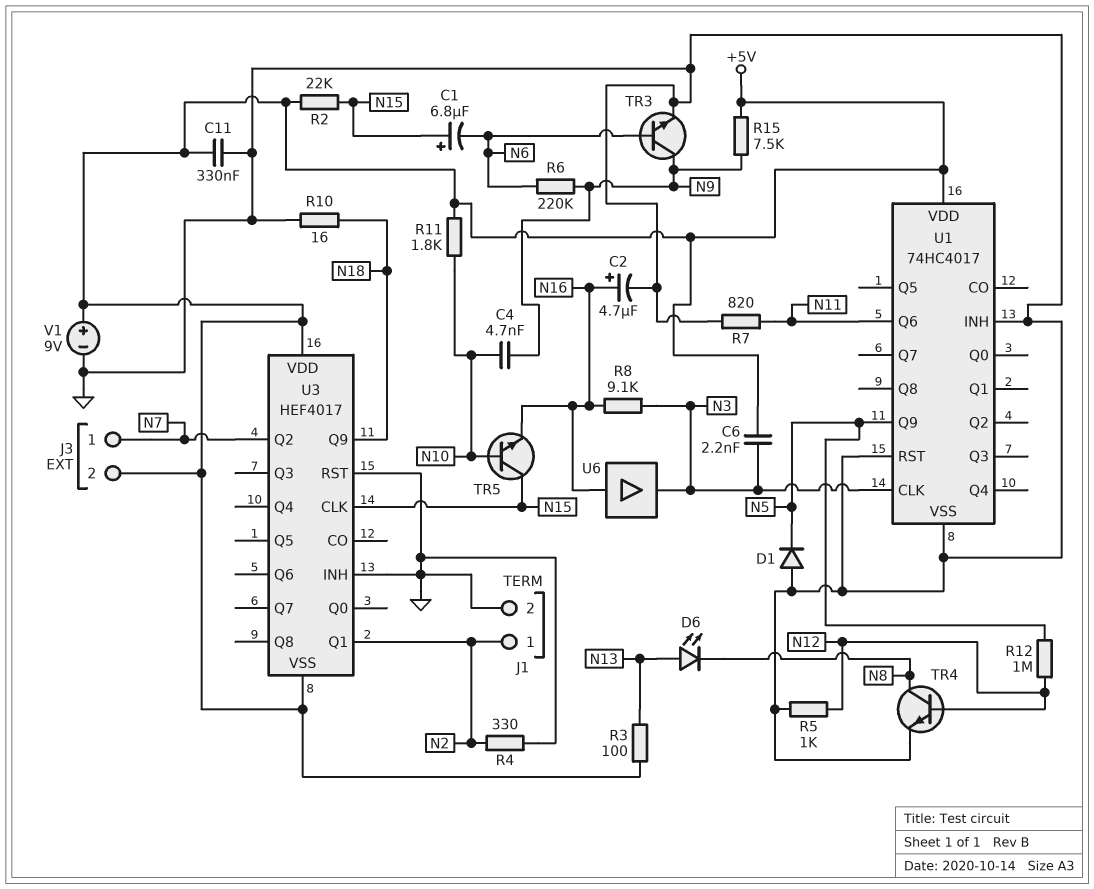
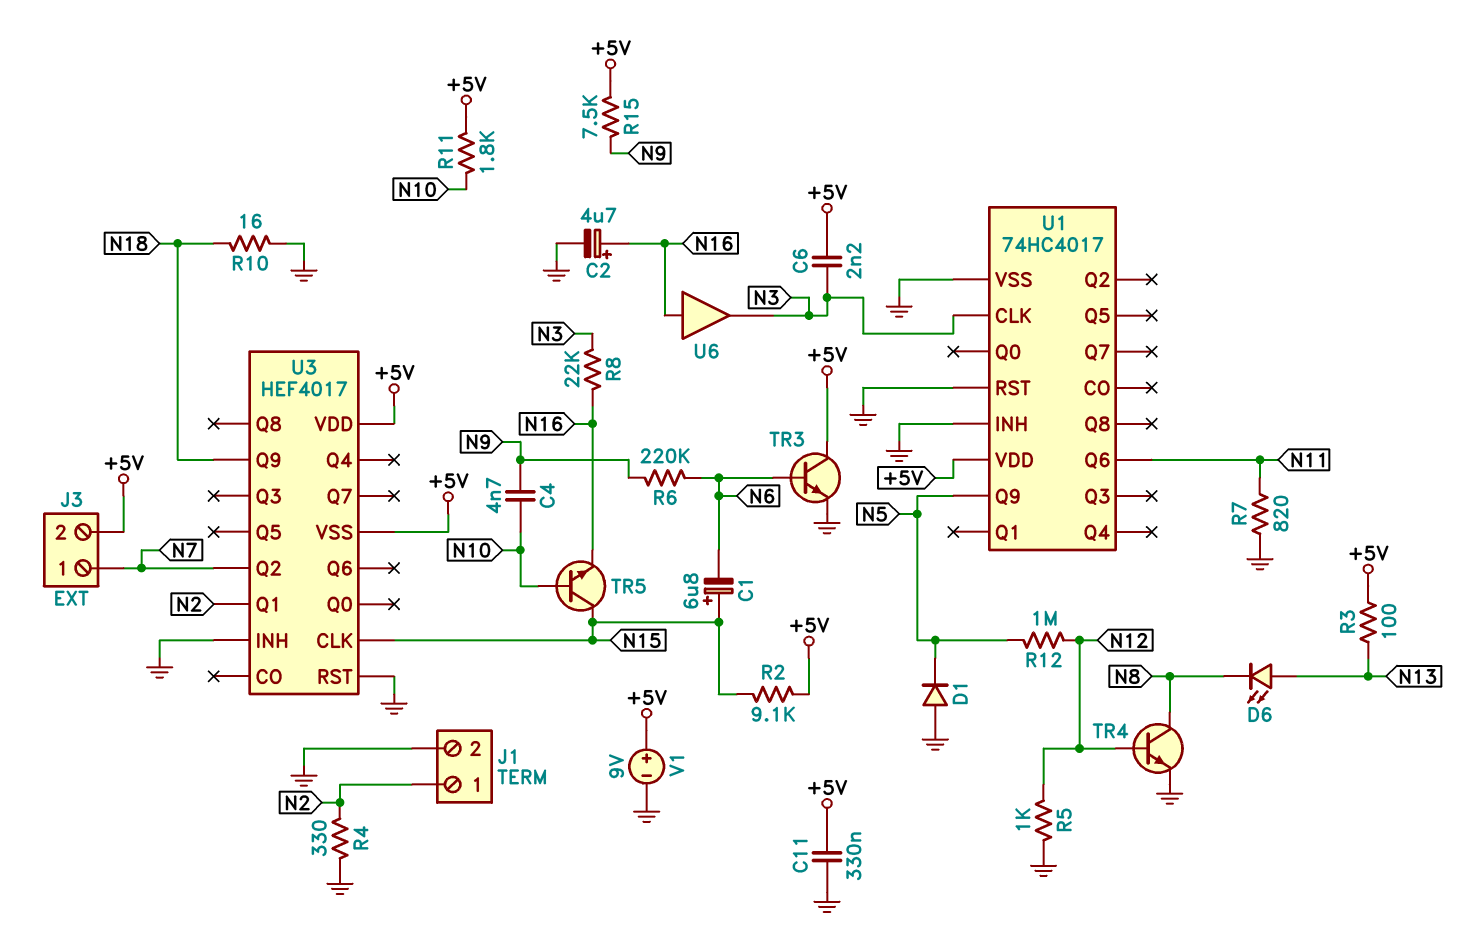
R2: 22k (+5V, N15) -> 9.1k (+5V, N15)
R8: 9.1k (N3, N16) -> 22k (N3, N16)
TR3: NPN (B N6, C N9, E GND) -> NPN (B N6, C +5V, E GND)

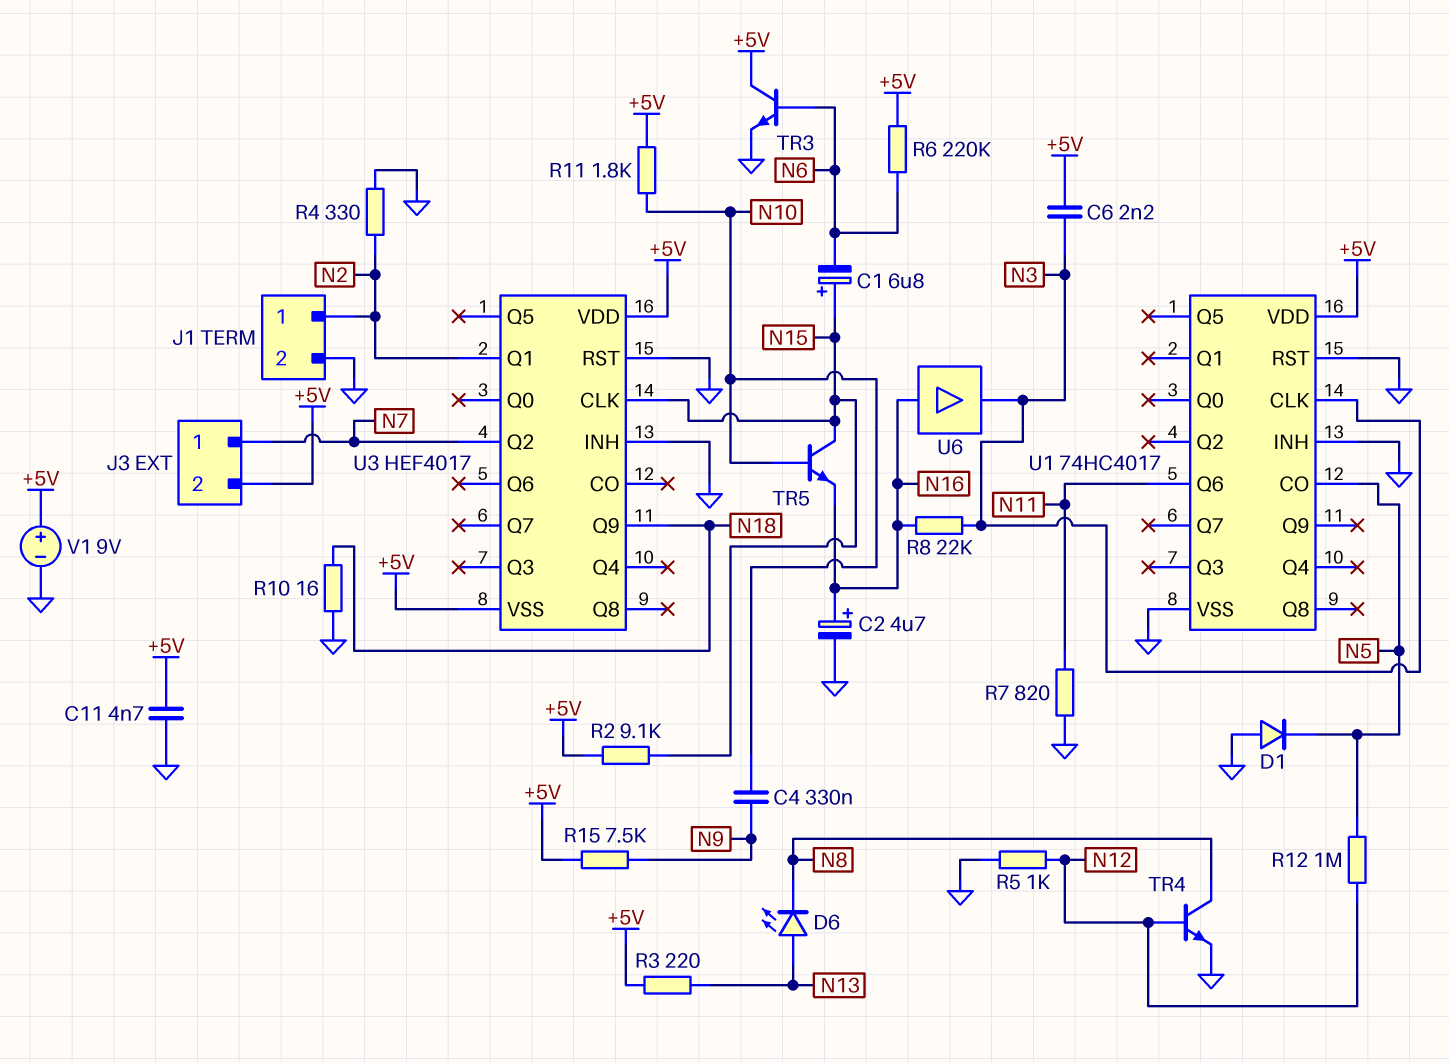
C4: 4.7nF (N9, N10) -> 330nF (N9, N10)
C11: 330nF (+5V, GND) -> 4.7nF (+5V, GND)
R3: 100 (+5V, N13) -> 220 (+5V, N13)
R6: 220k (N6, N9) -> 220k (+5V, N6)
U1 pin CO: none -> N5
U1 pin Q9: N5 -> none

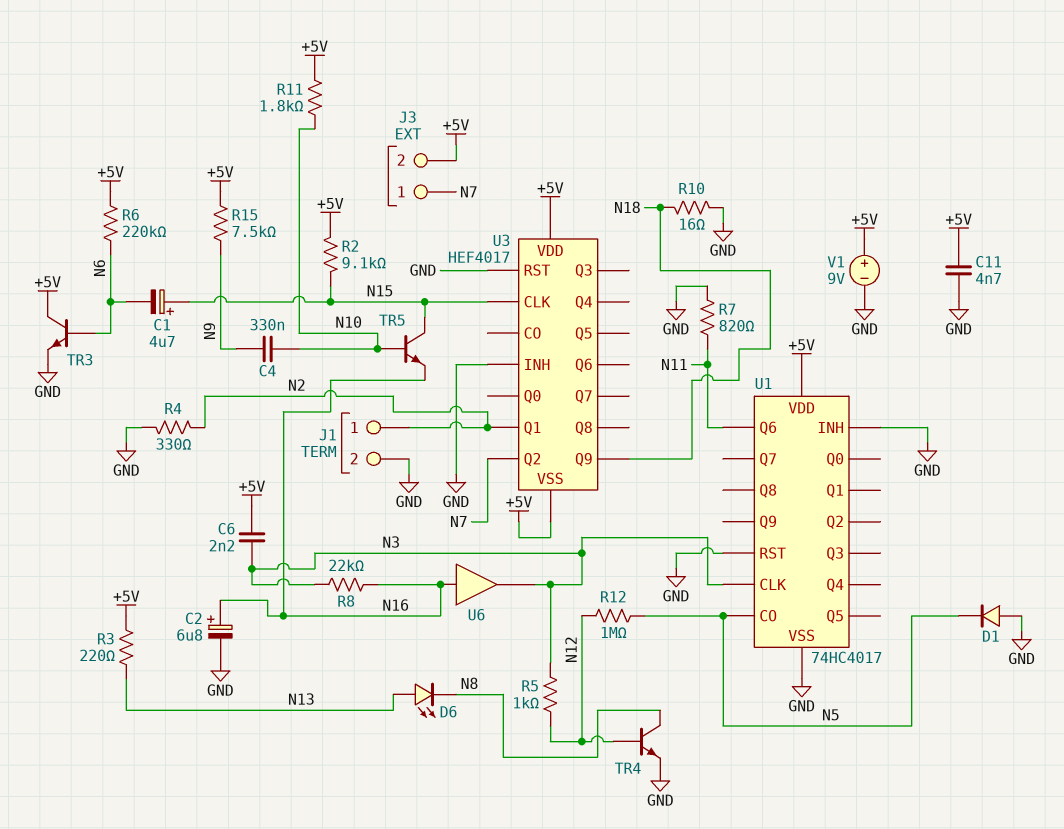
C1: 6.8uF (plus N15, minus N6) -> 4.7uF (plus N15, minus N6)
C2: 4.7uF (plus N16, minus GND) -> 6.8uF (plus N16, minus GND)
R5: 1k (GND, N12) -> 1k (N3, N12)

